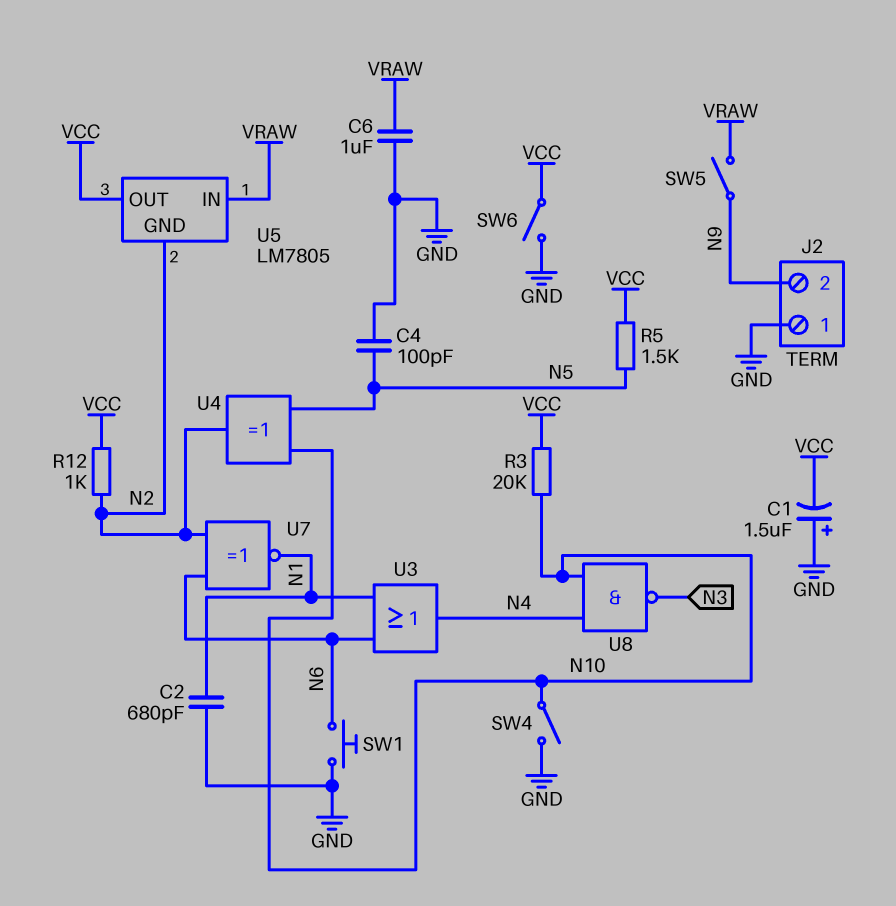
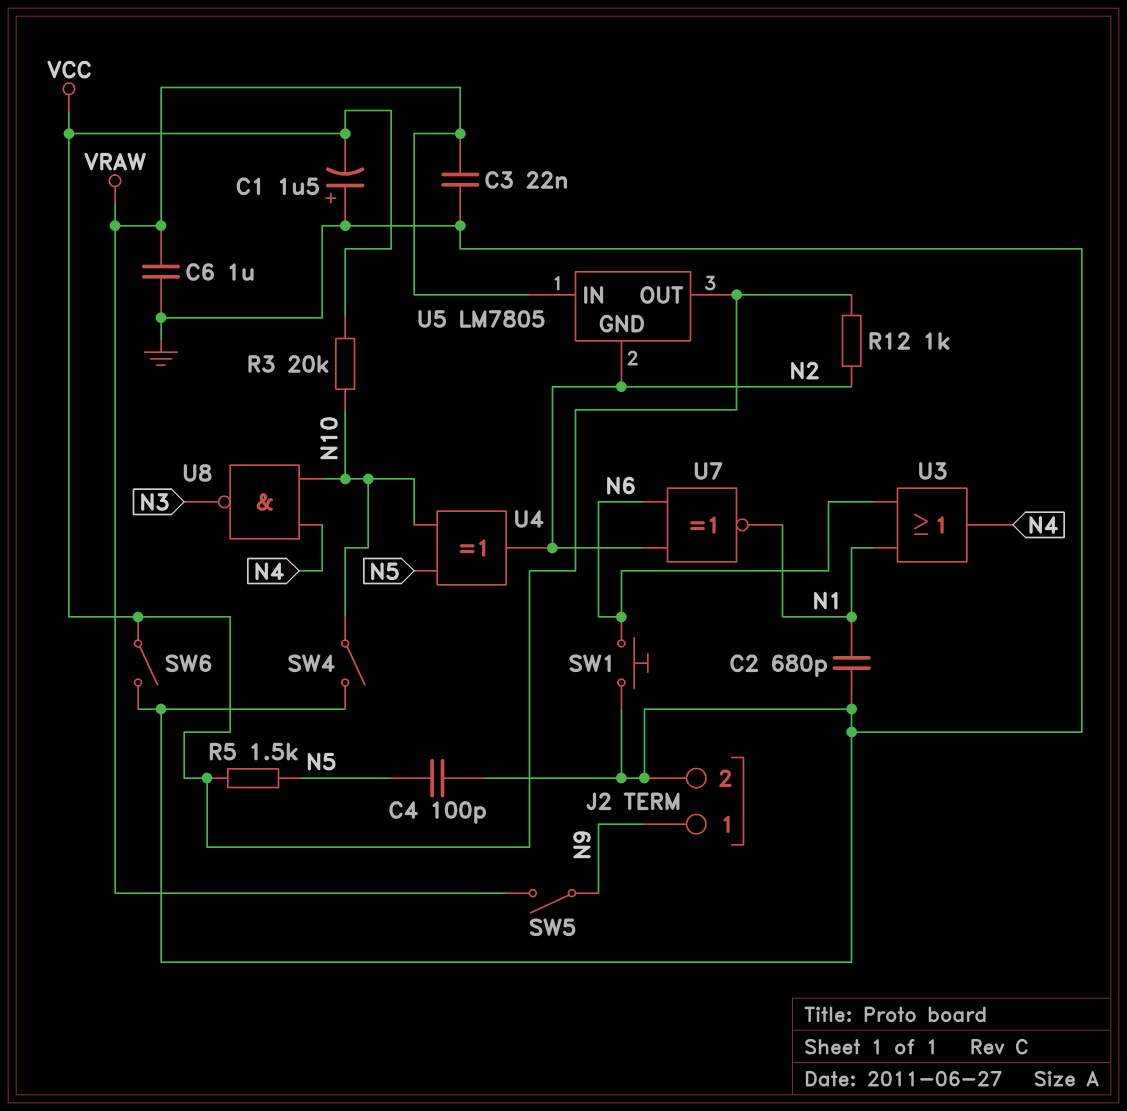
C3: none -> 22nF (GND, VRAW)
J2 pin 1: GND -> N9
J2 pin 2: N9 -> GND

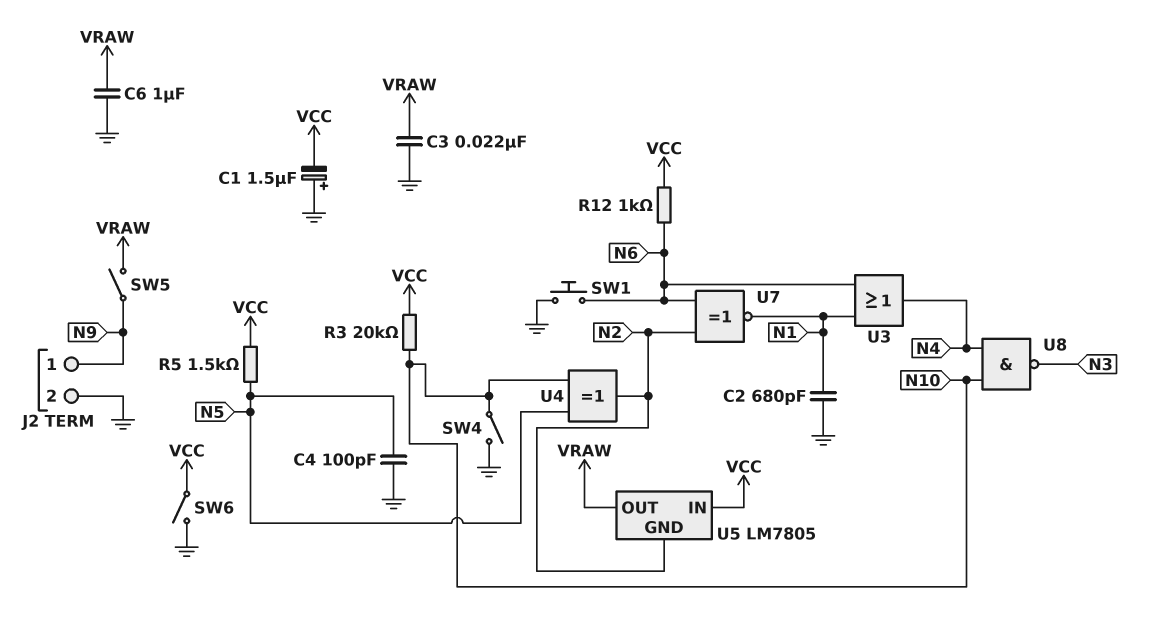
R12: 1k (N2, VCC) -> 1k (N6, VCC)
U5 pin IN: VRAW -> VCC
U5 pin OUT: VCC -> VRAW

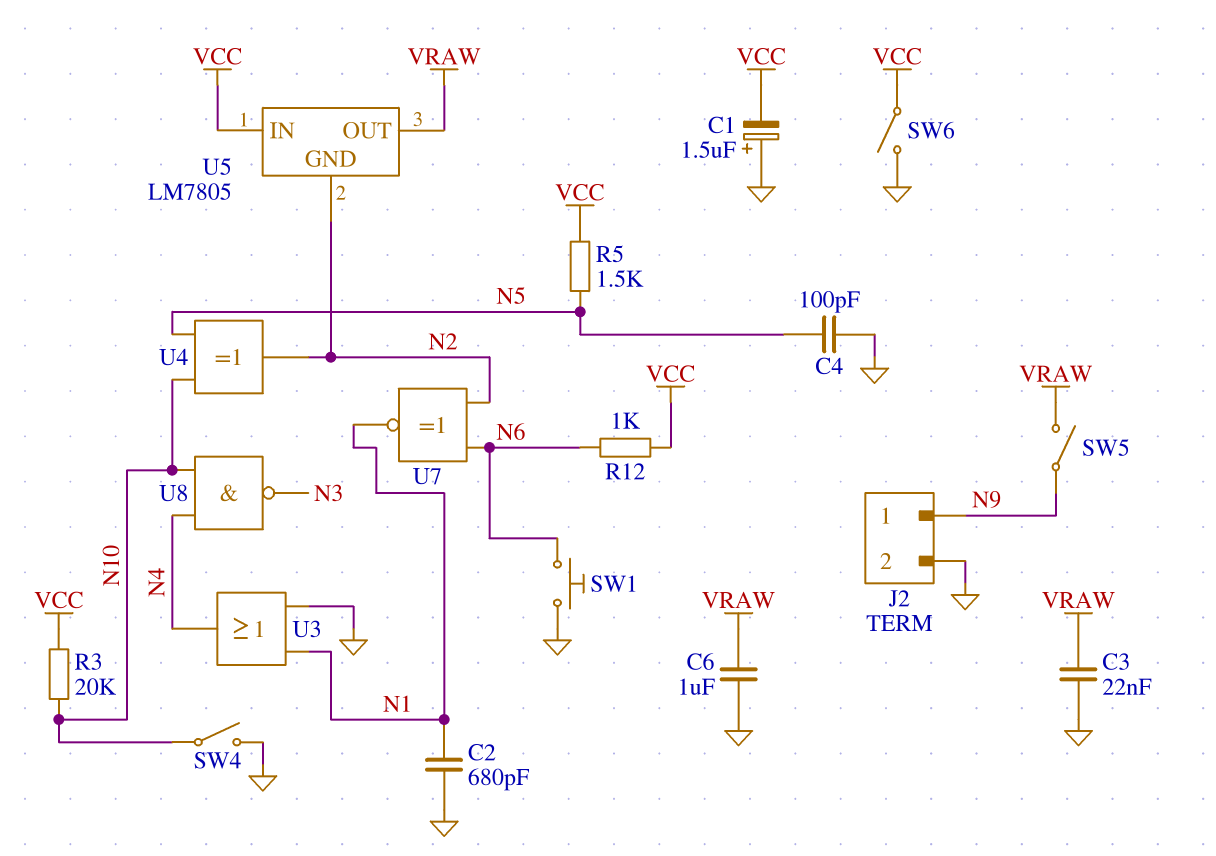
U3: OR (in N1, in N6, out N4) -> OR (in GND, in N1, out N4)

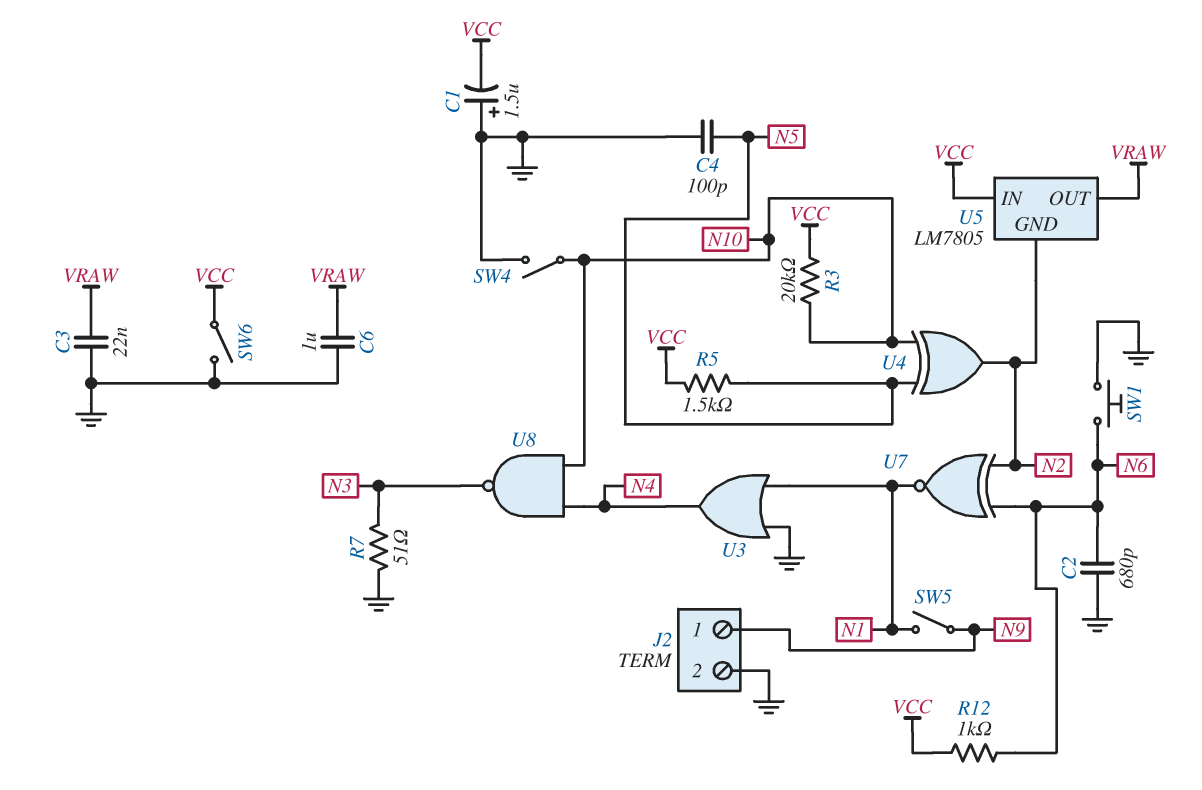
C2: 680pF (GND, N1) -> 680pF (GND, N6)
R7: none -> 51 (GND, N3)
SW5: switch (N9, VRAW) -> switch (N1, N9)

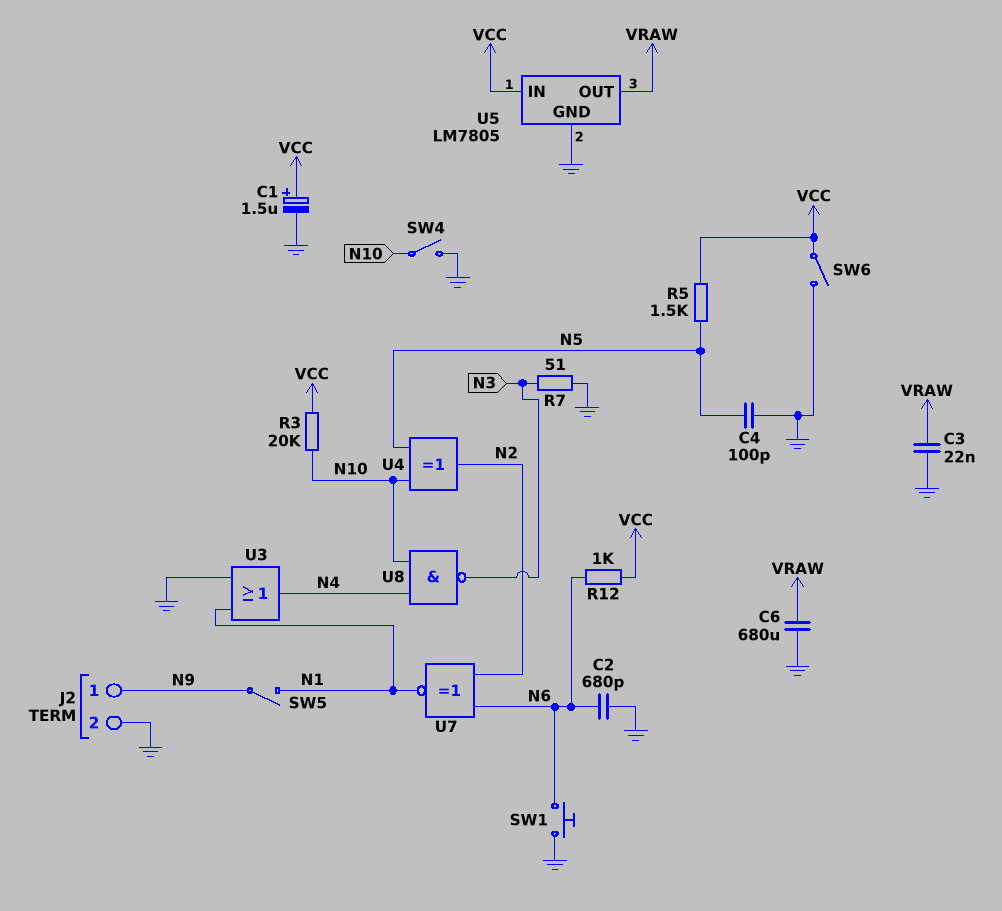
C1: 1.5uF (plus GND, minus VCC) -> 1.5uF (plus VCC, minus GND)
C6: 1uF (GND, VRAW) -> 680uF (GND, VRAW)
U5 pin GND: N2 -> GND

